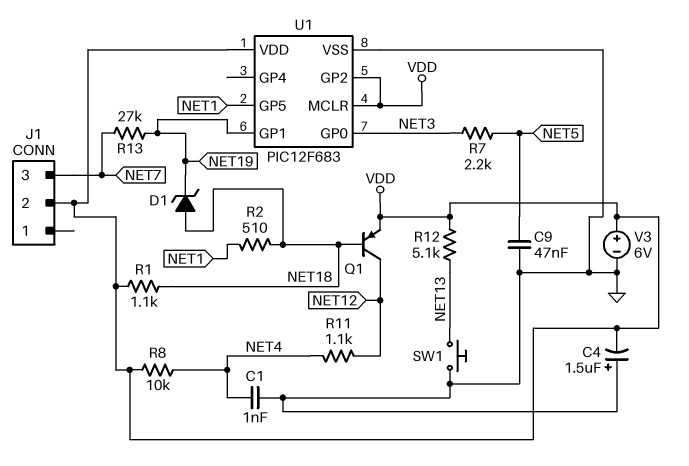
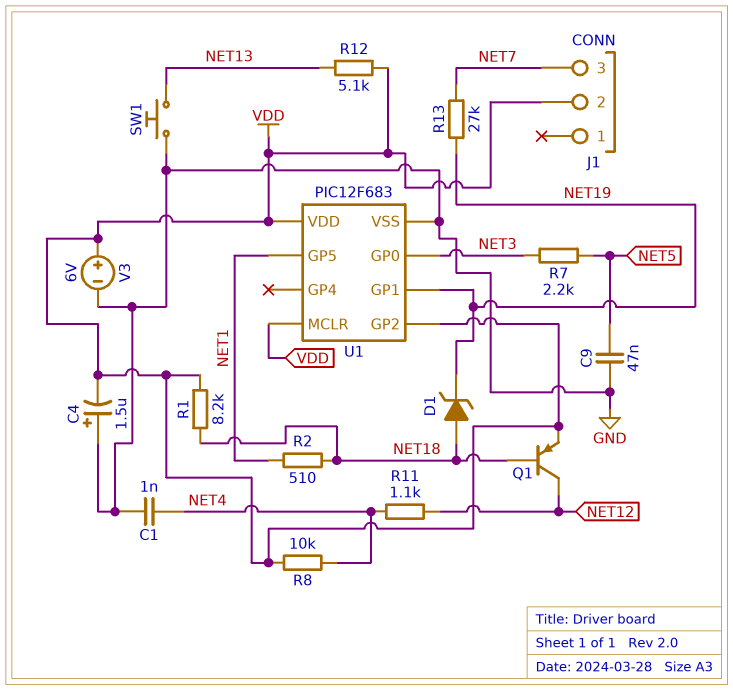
R1: 1.1k (NET18, VDD) -> 8.2k (NET18, VDD)

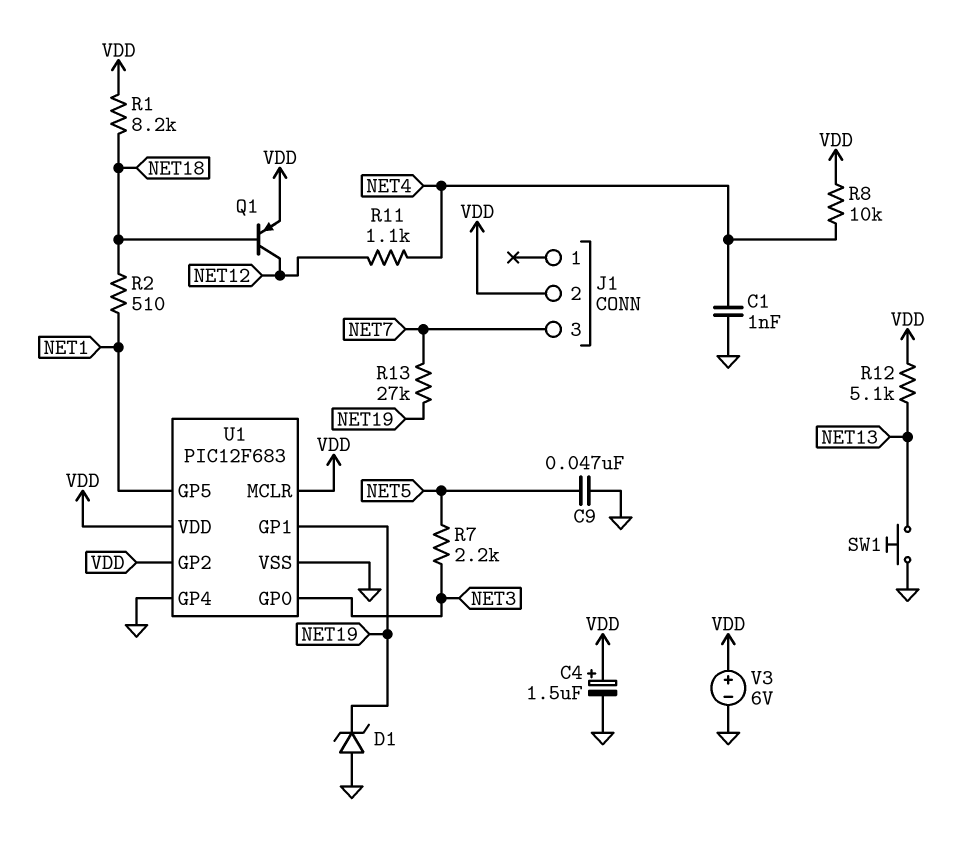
C4: 1.5uF (plus GND, minus VDD) -> 1.5uF (plus VDD, minus GND)
D1: zener (A NET18, K NET19) -> zener (A GND, K NET19)
U1 pin GP4: none -> GND

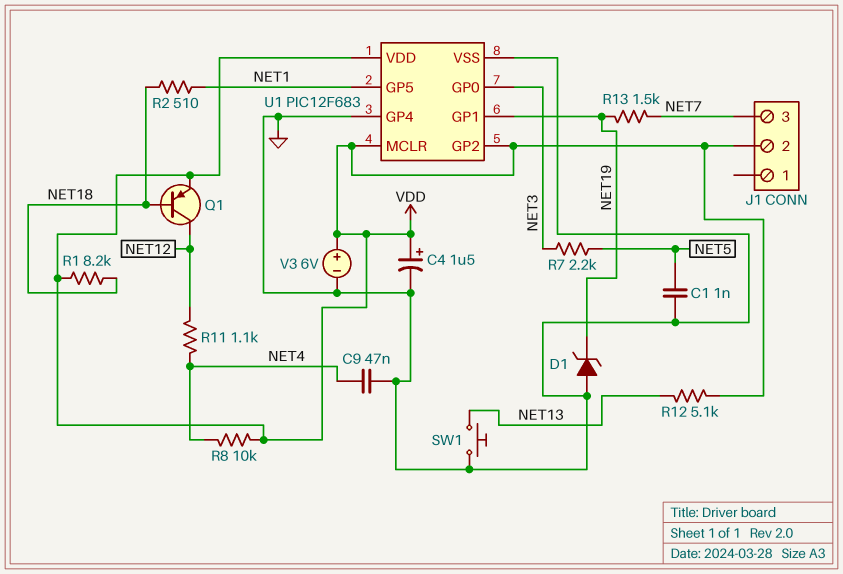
C1: 1nF (GND, NET4) -> 1nF (GND, NET5)
C9: 47nF (GND, NET5) -> 47nF (GND, NET4)
R13: 27k (NET7, NET19) -> 1.5k (NET7, NET19)

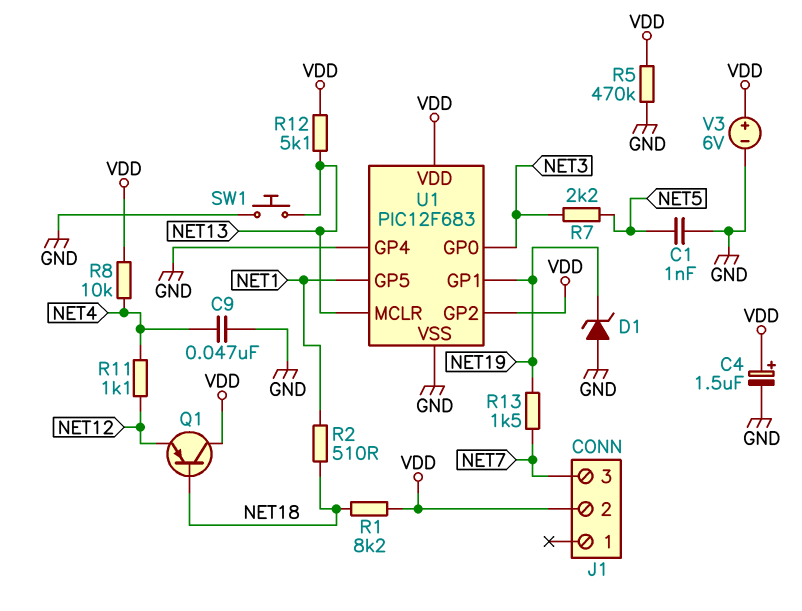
Q1: PNP (B NET18, C NET12, E VDD) -> PNP (B NET18, C VDD, E NET12)
R5: none -> 470k (GND, VDD)
U1 pin MCLR: VDD -> NET13

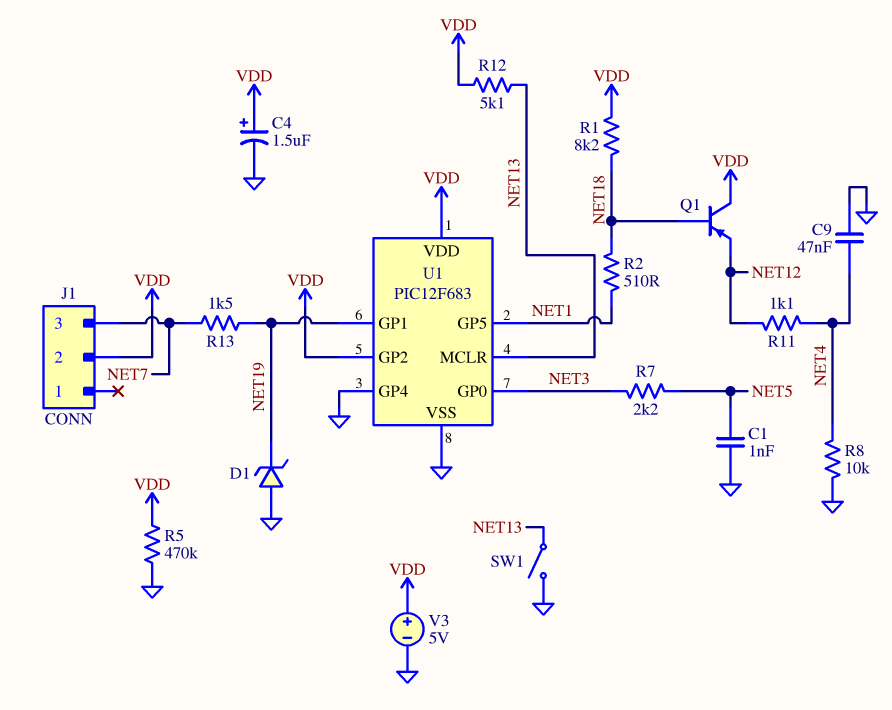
R8: 10k (NET4, VDD) -> 10k (GND, NET4)
SW1: button (GND, NET13) -> switch (GND, NET13)
V3: 6V (plus VDD, minus GND) -> 5V (plus VDD, minus GND)

